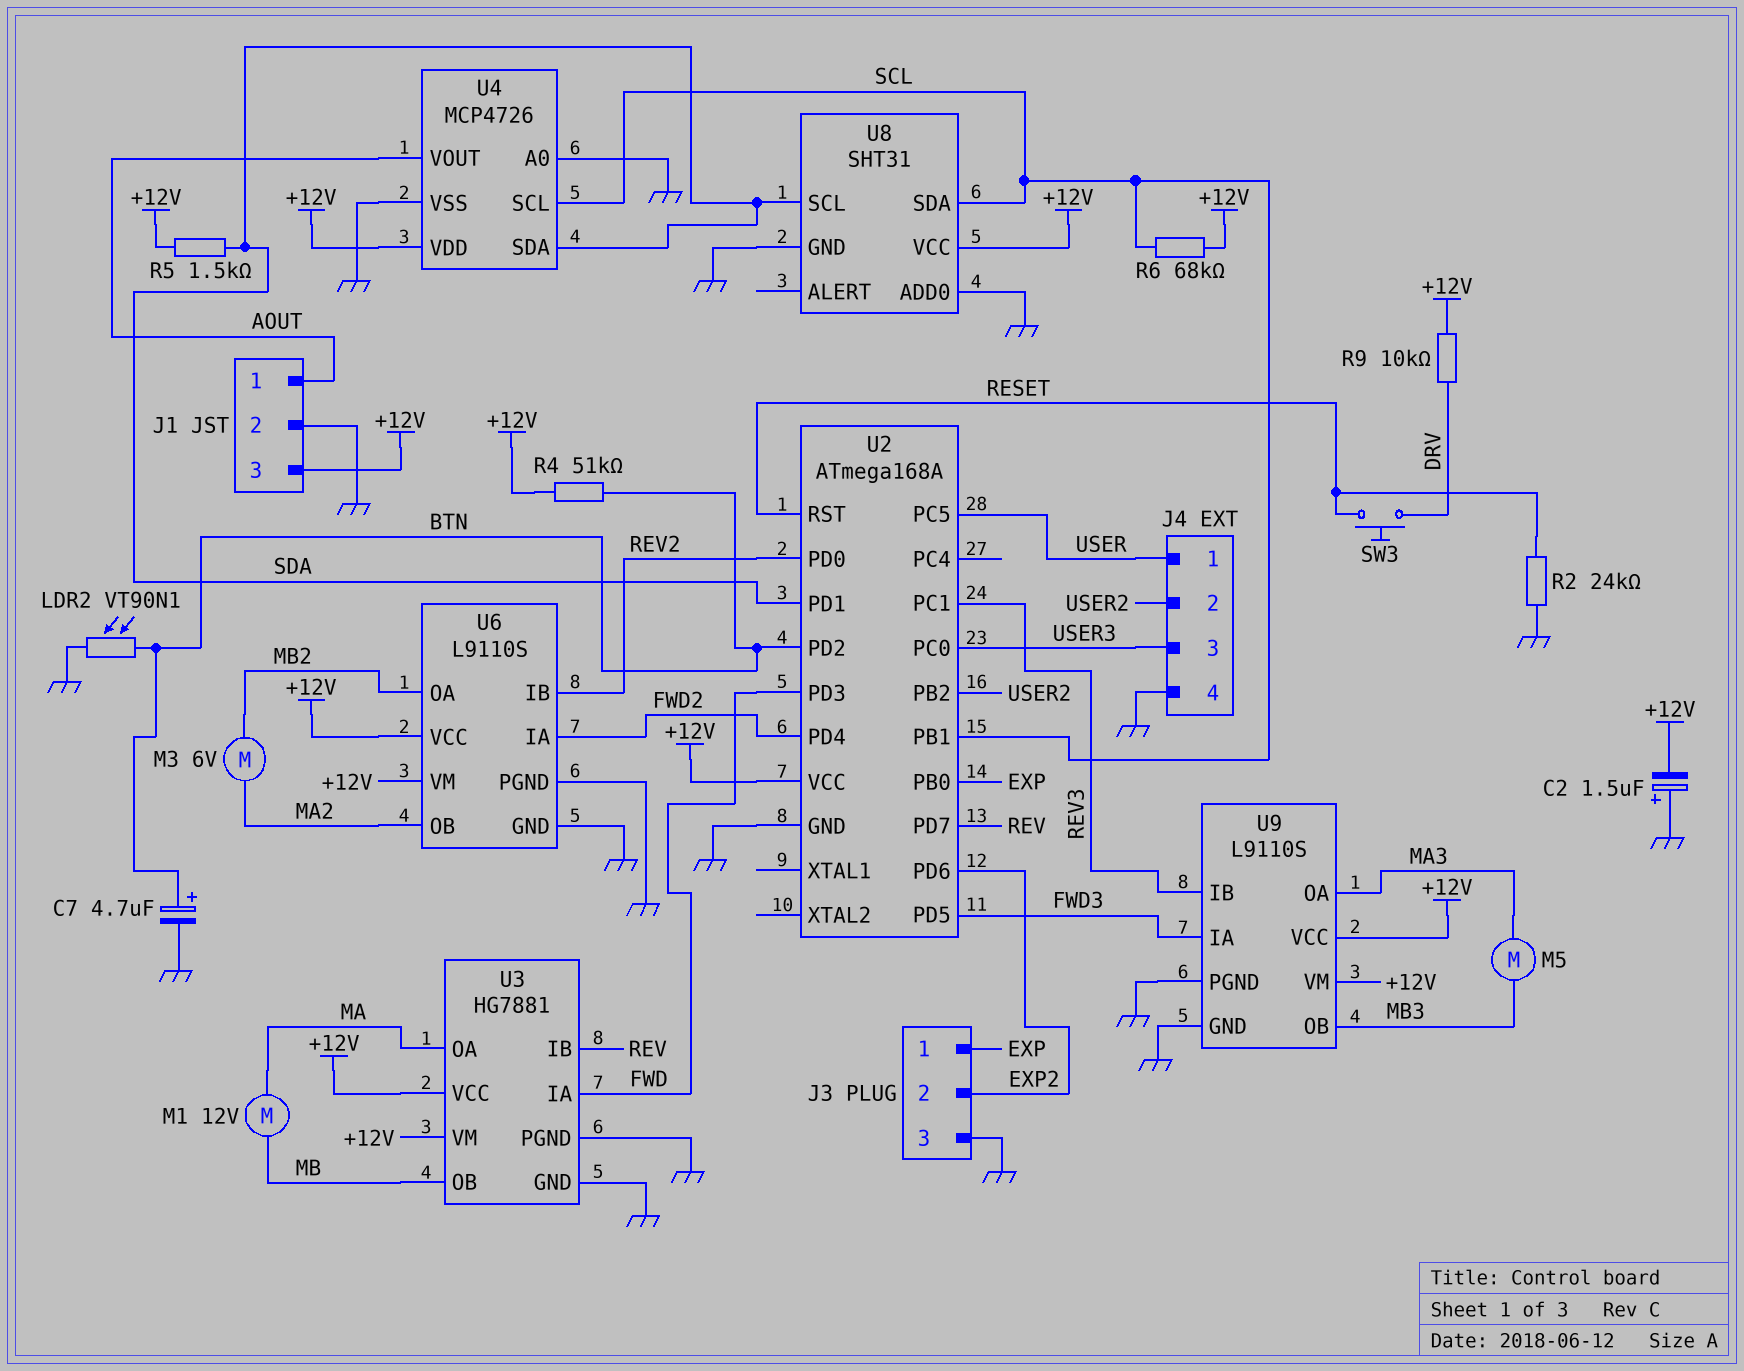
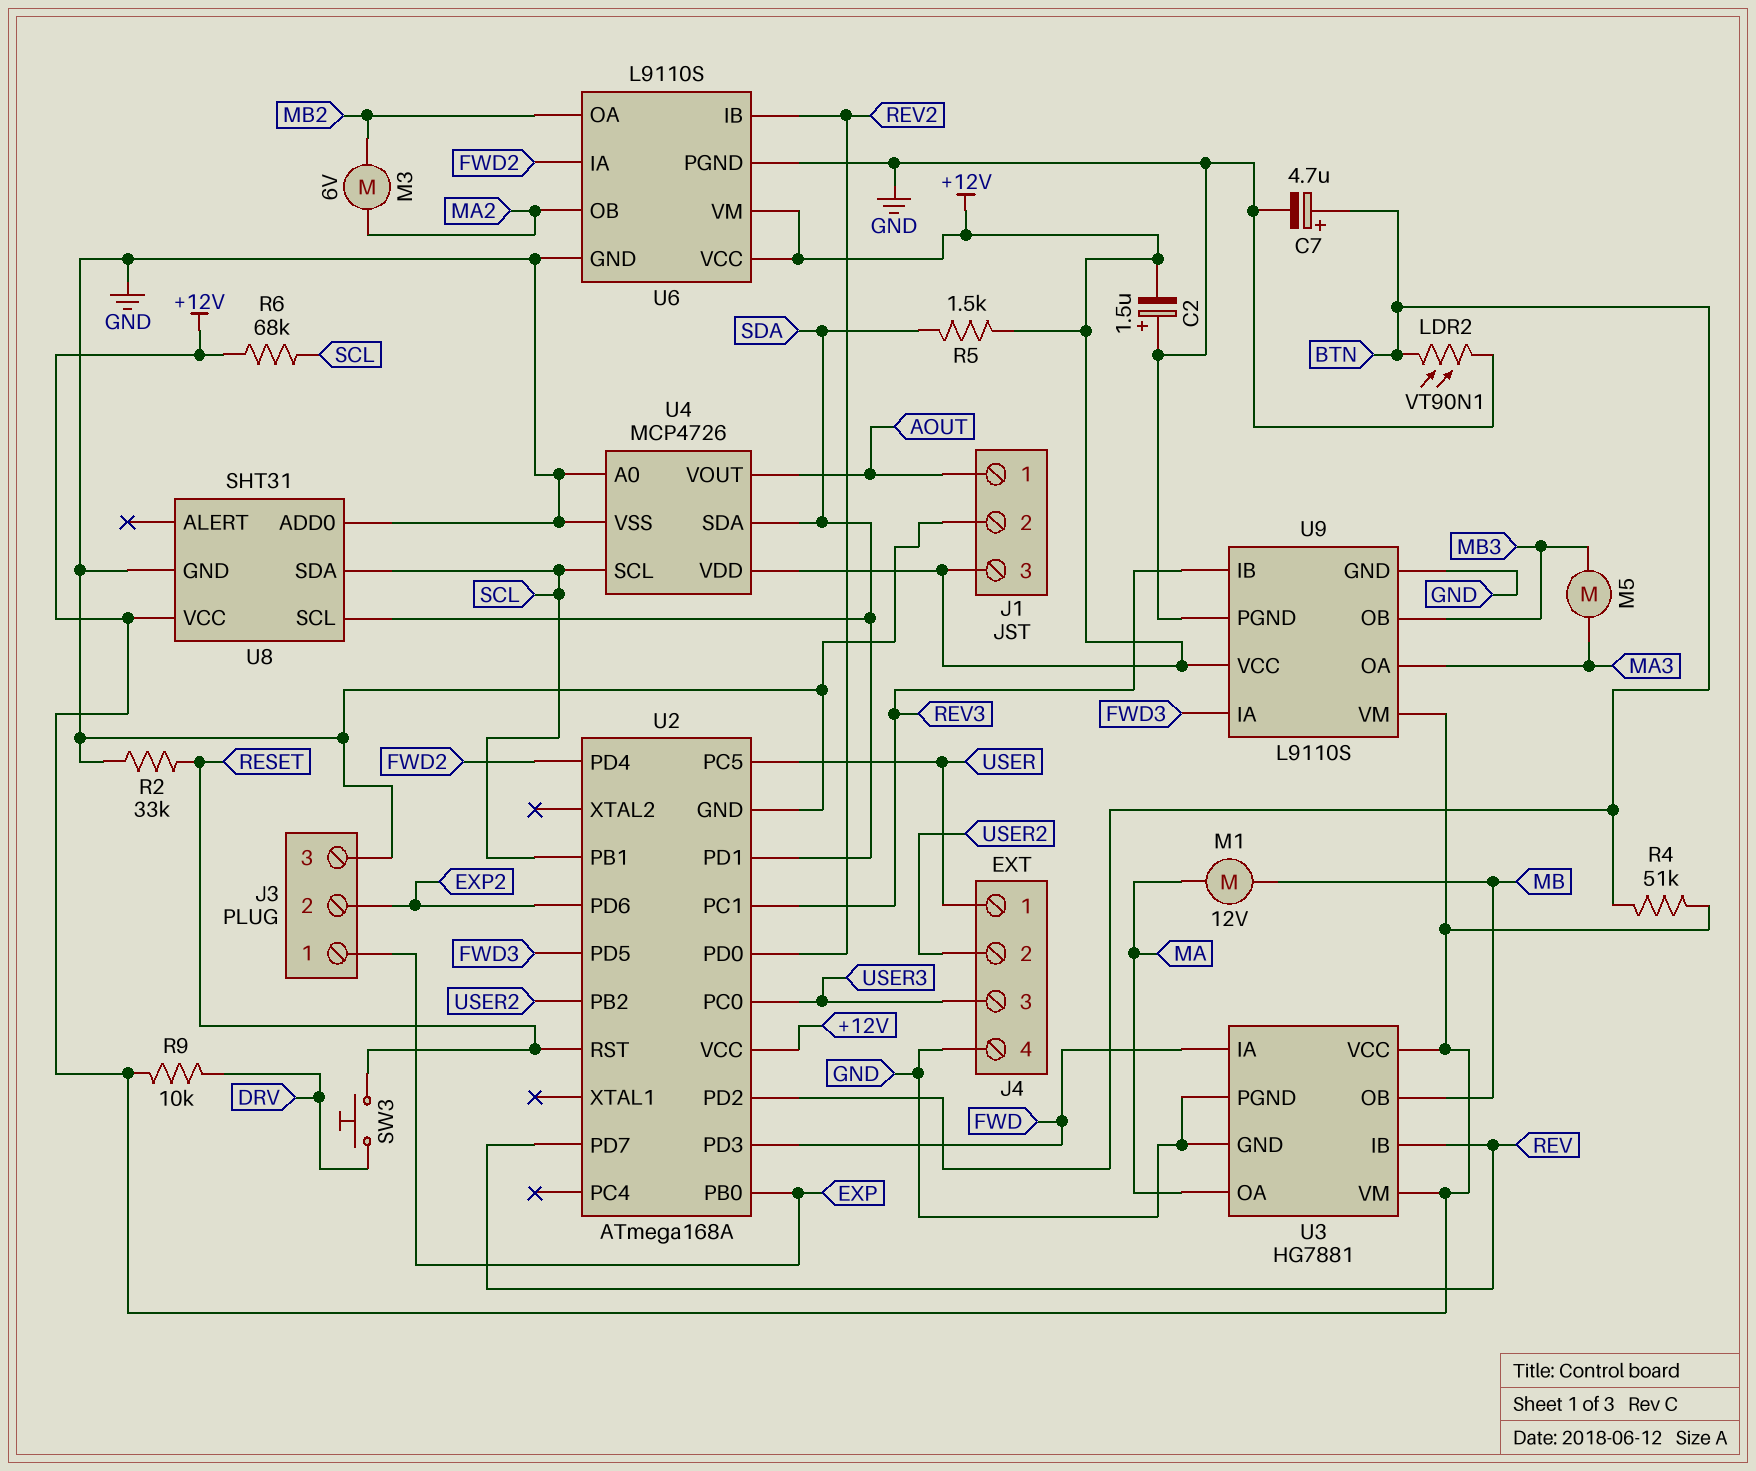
R2: 24k (GND, RESET) -> 33k (GND, RESET)

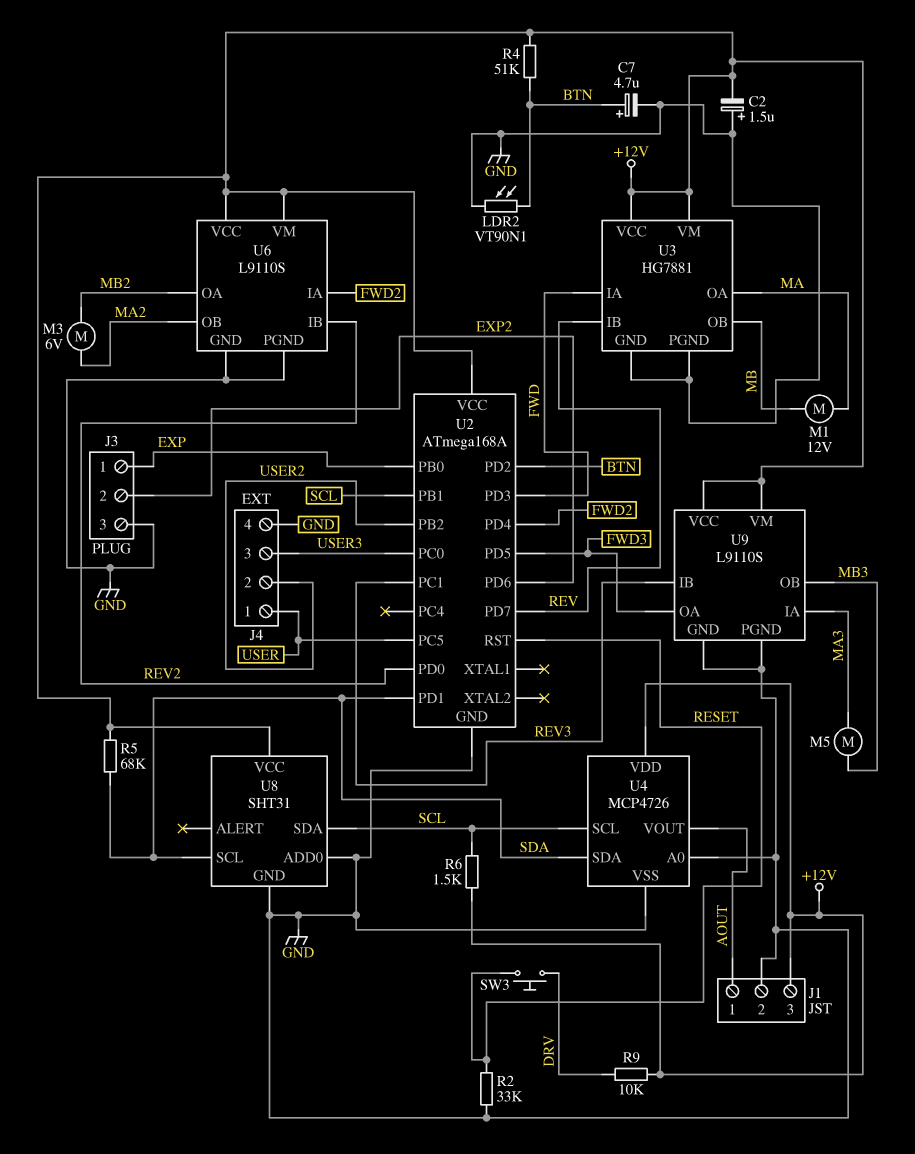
R5: 1.5k (+12V, SDA) -> 68k (+12V, SDA)
R6: 68k (+12V, SCL) -> 1.5k (+12V, SCL)
U9 pin IA: FWD3 -> MA3
U9 pin OA: MA3 -> FWD3

